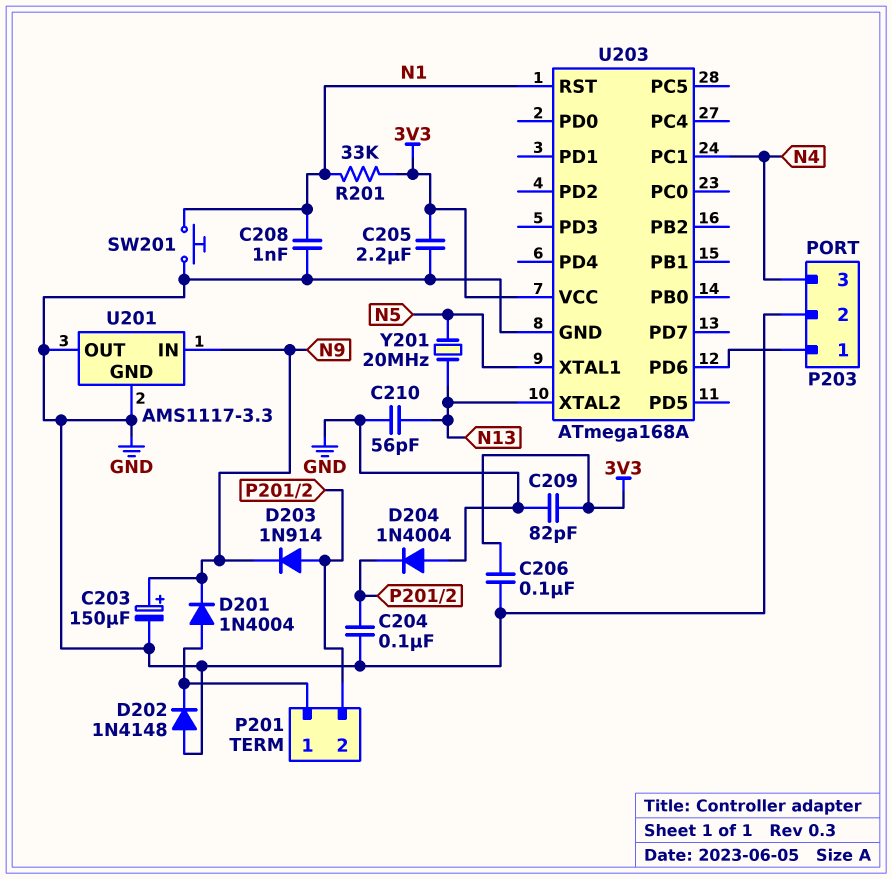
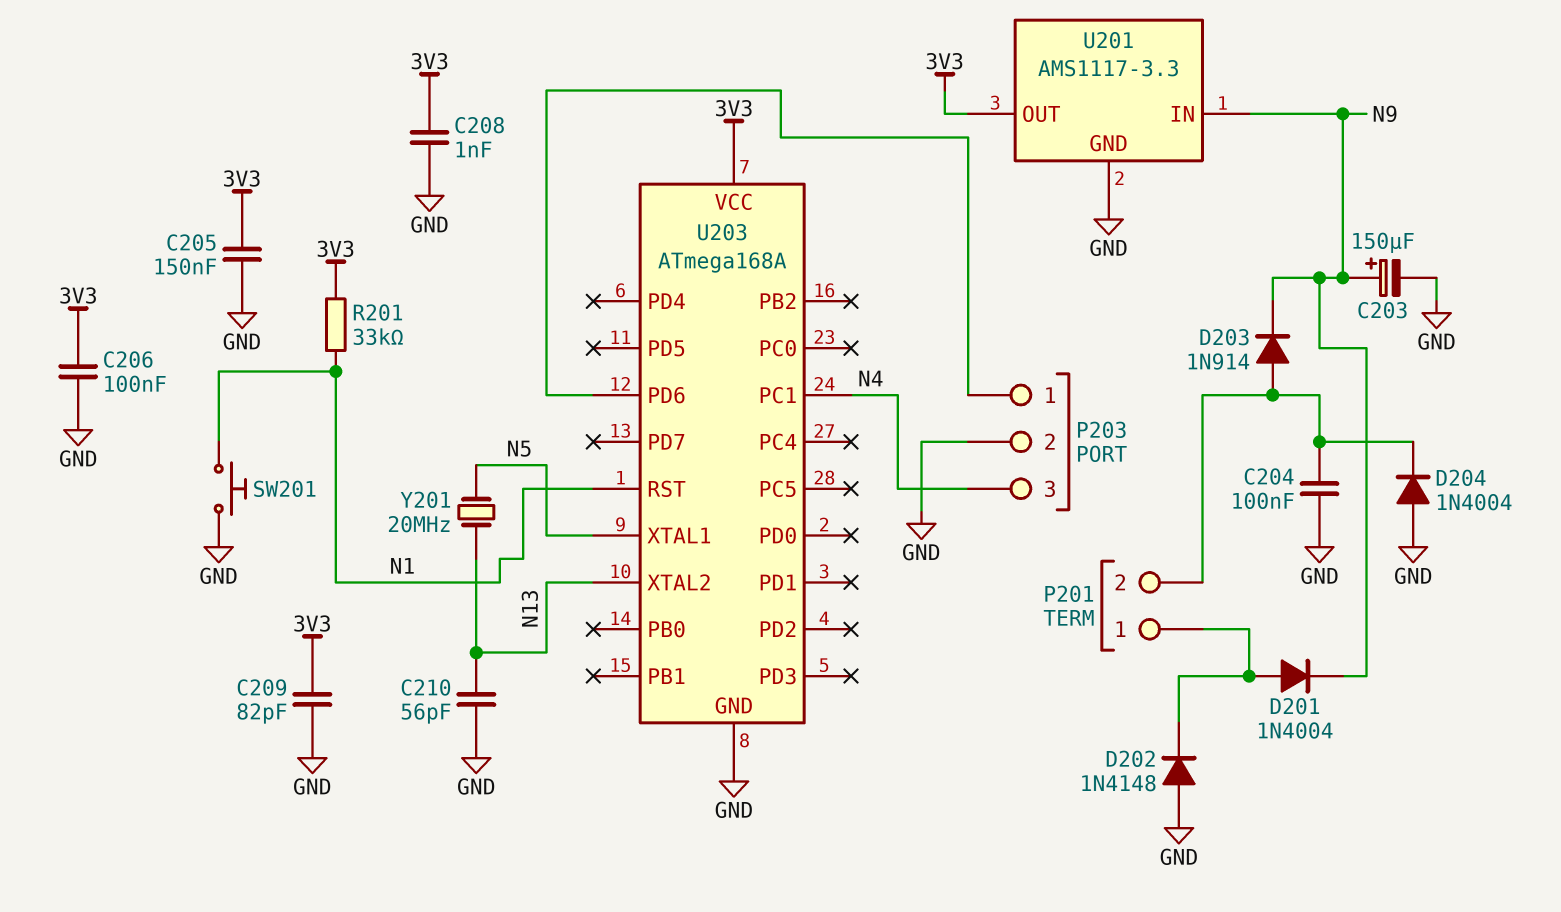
C205: 2.2uF (3V3, GND) -> 150nF (3V3, GND)
C208: 1nF (GND, N1) -> 1nF (3V3, GND)
U201 pin OUT: GND -> 3V3

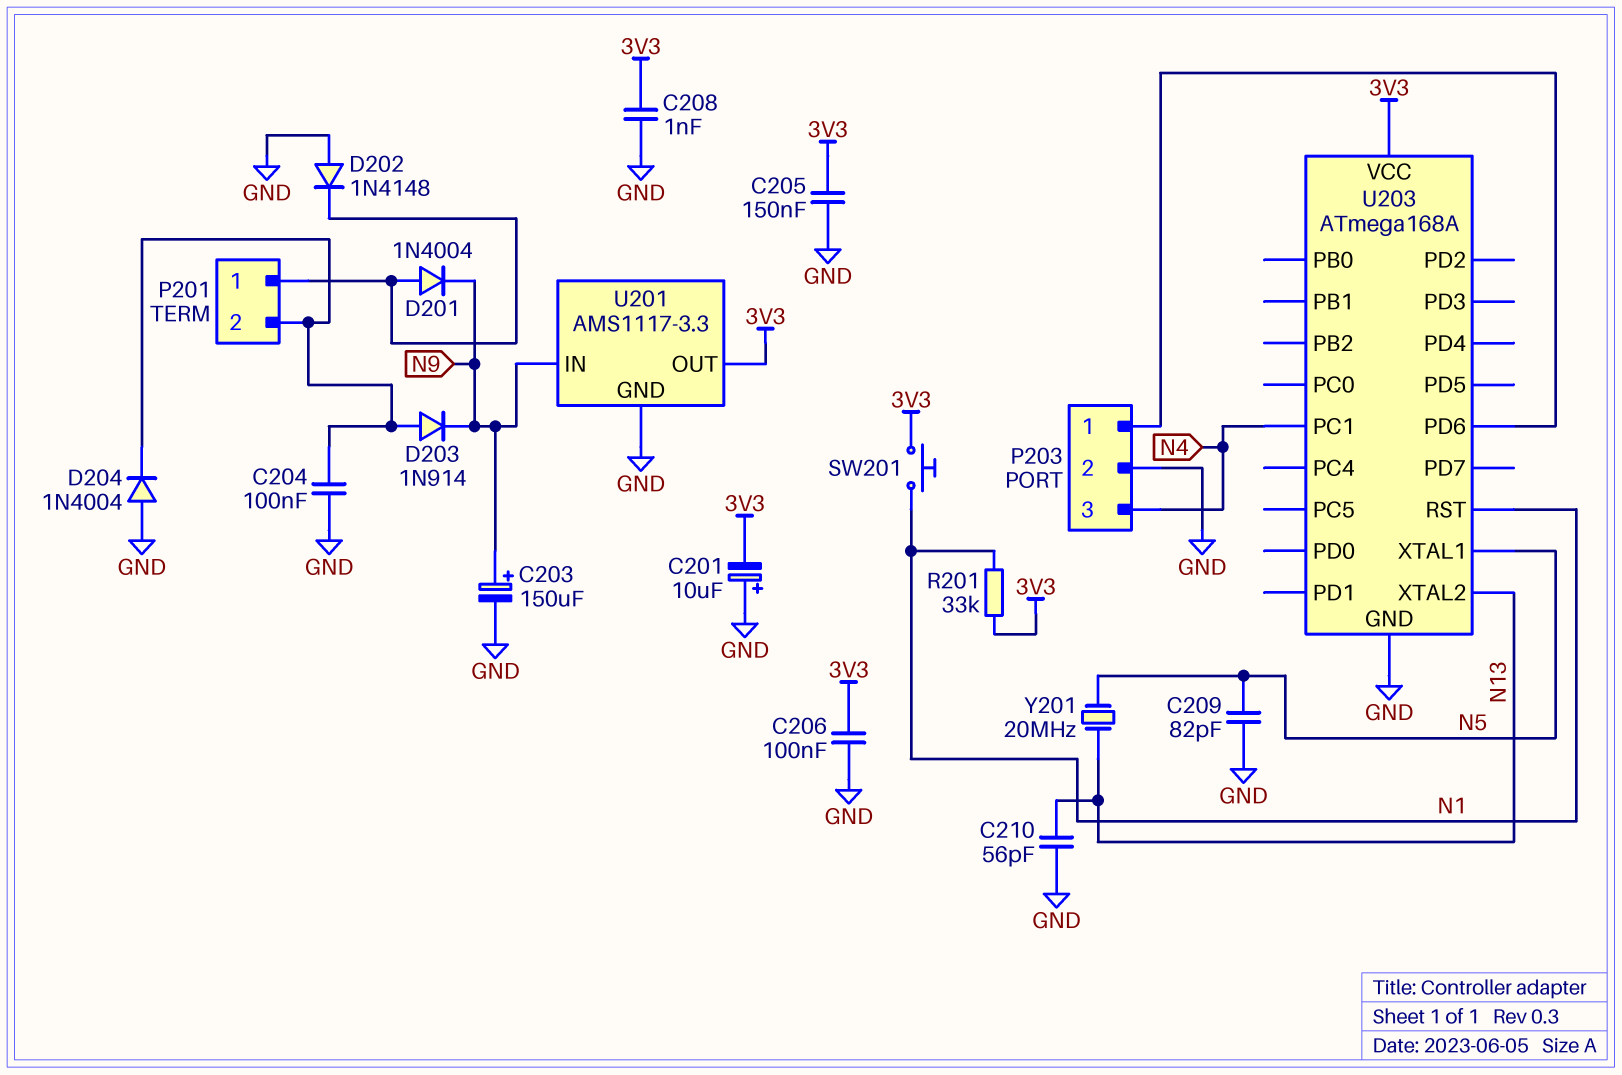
C201: none -> 10uF (plus GND, minus 3V3)
C209: 82pF (3V3, GND) -> 82pF (GND, N5)
SW201: button (GND, N1) -> button (3V3, N1)

